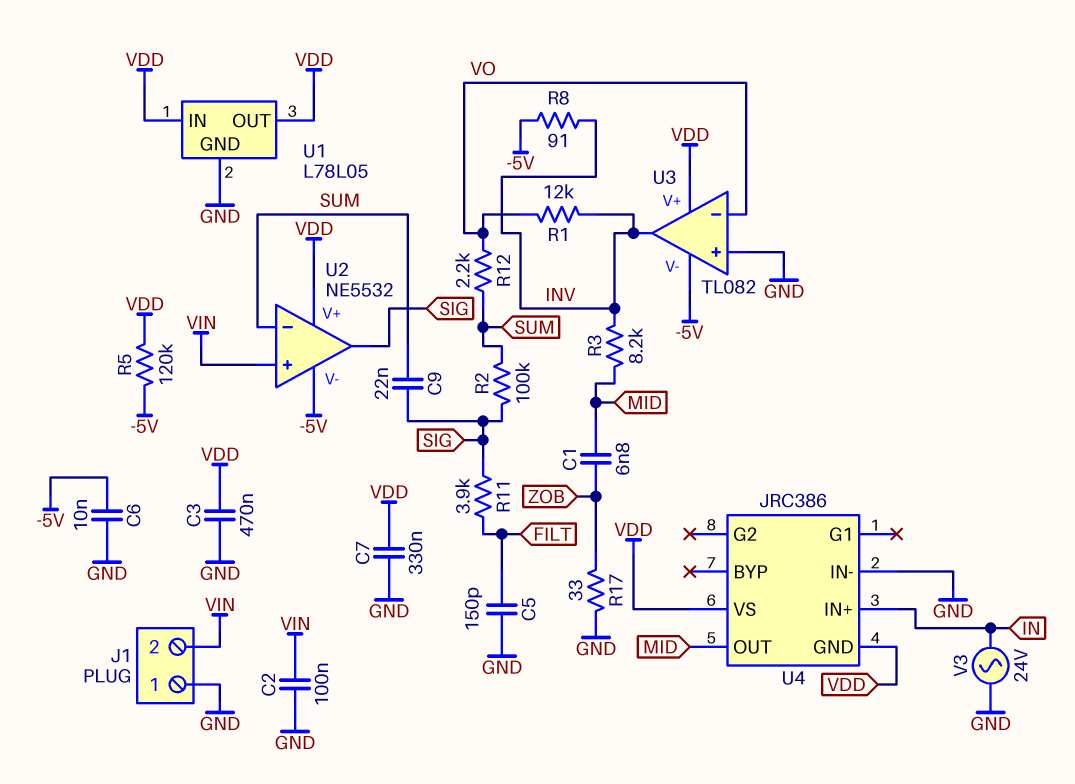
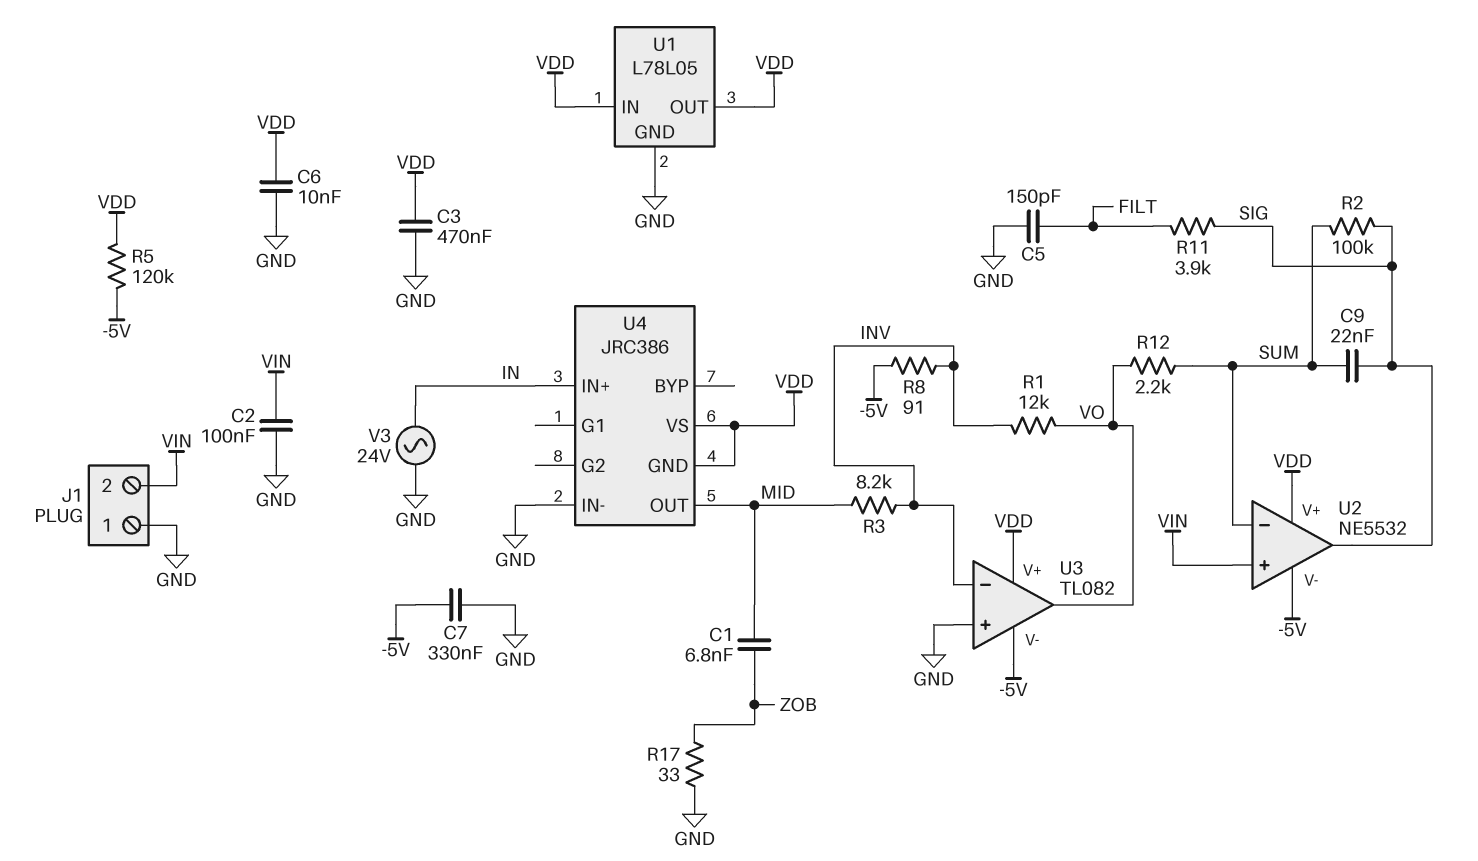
C6: 10nF (-5V, GND) -> 10nF (GND, VDD)
C7: 330nF (GND, VDD) -> 330nF (-5V, GND)
U3 pin in-: VO -> INV
U3 pin out: INV -> VO

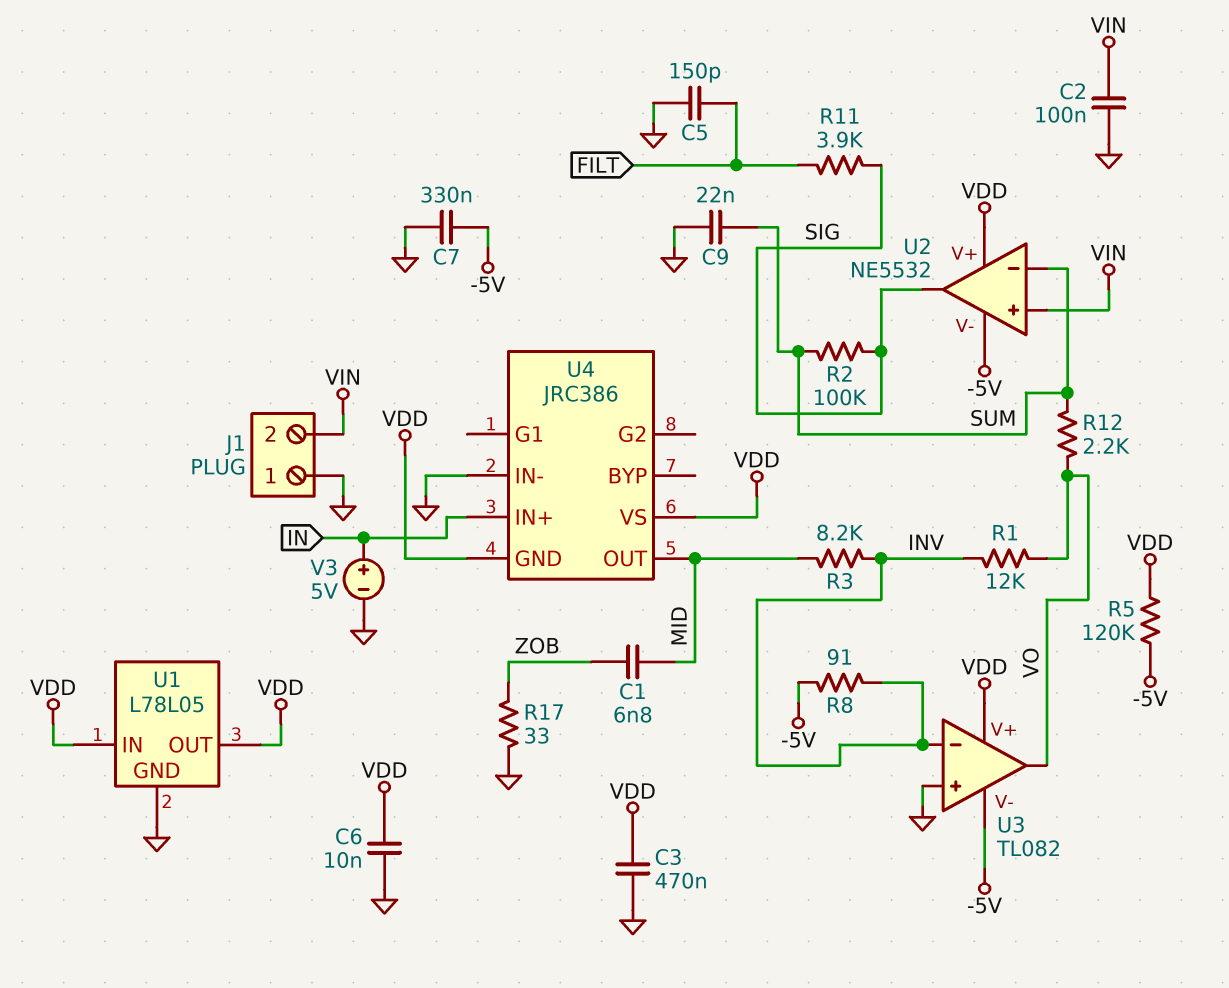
C9: 22nF (SIG, SUM) -> 22nF (GND, SUM)
V3: AC 24V (GND, IN) -> 5V (plus IN, minus GND)

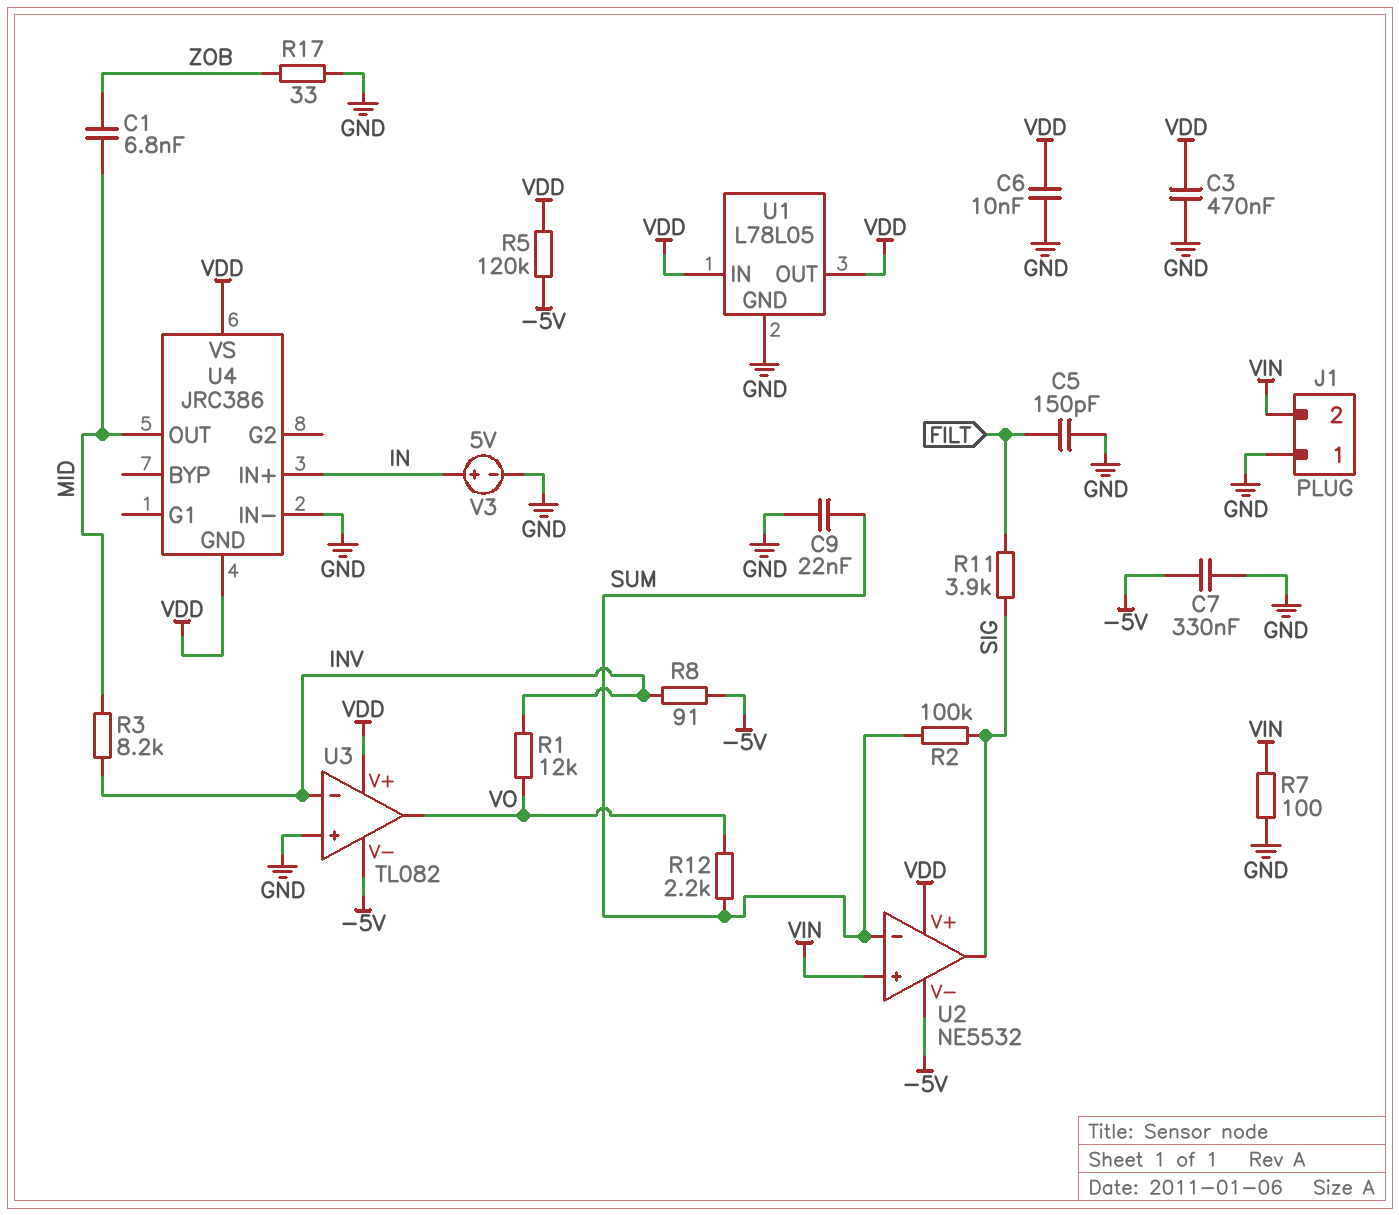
C2: 100nF (GND, VIN) -> none
R7: none -> 100 (GND, VIN)

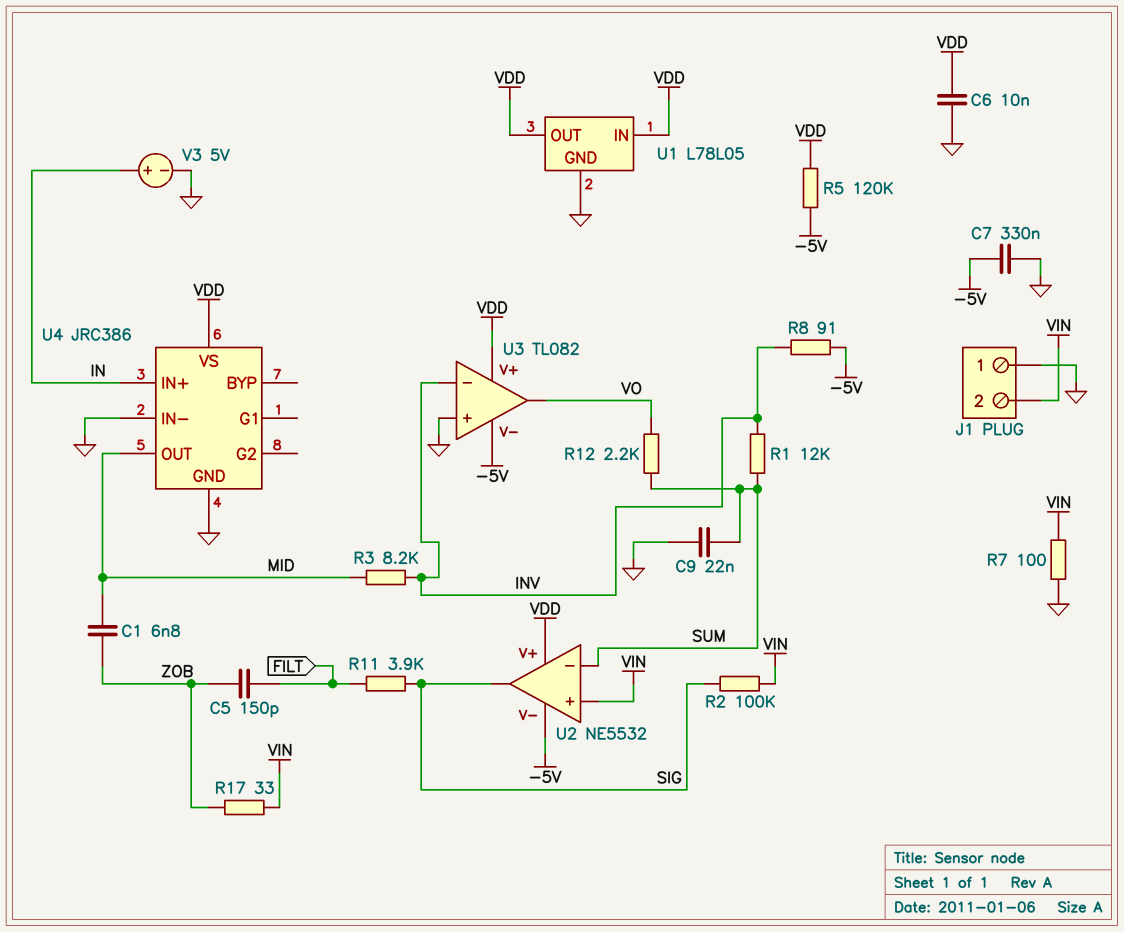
C3: 470nF (GND, VDD) -> none
C5: 150pF (FILT, GND) -> 150pF (FILT, ZOB)
R1: 12k (INV, VO) -> 12k (INV, SUM)
R2: 100k (SIG, SUM) -> 100k (SIG, VIN)
R17: 33 (GND, ZOB) -> 33 (VIN, ZOB)
U4 pin GND: VDD -> GND

